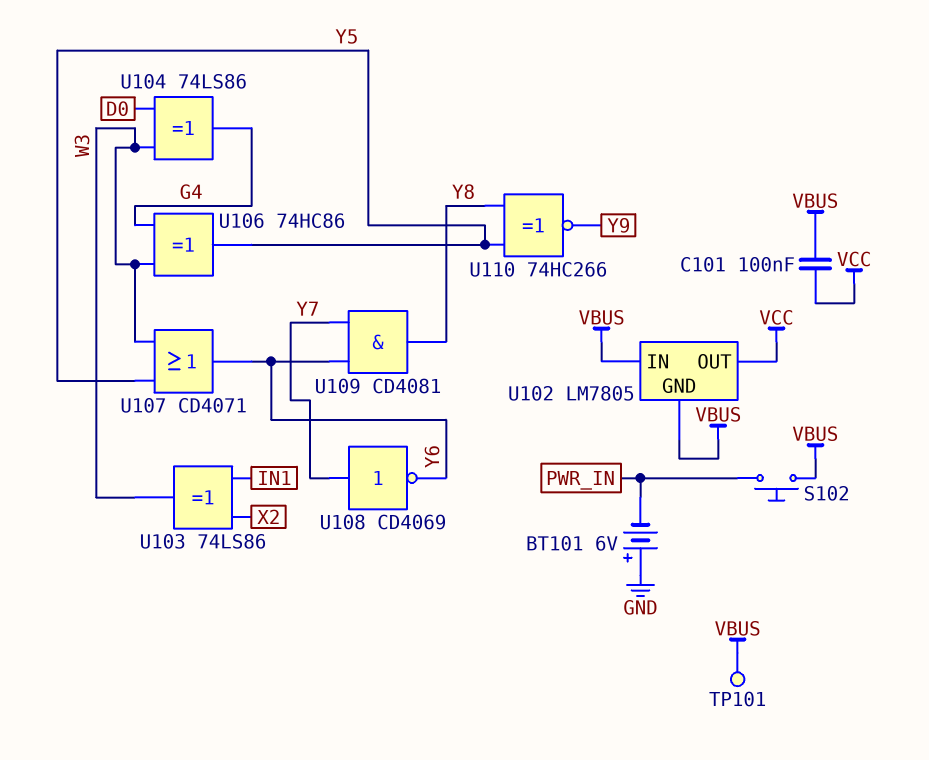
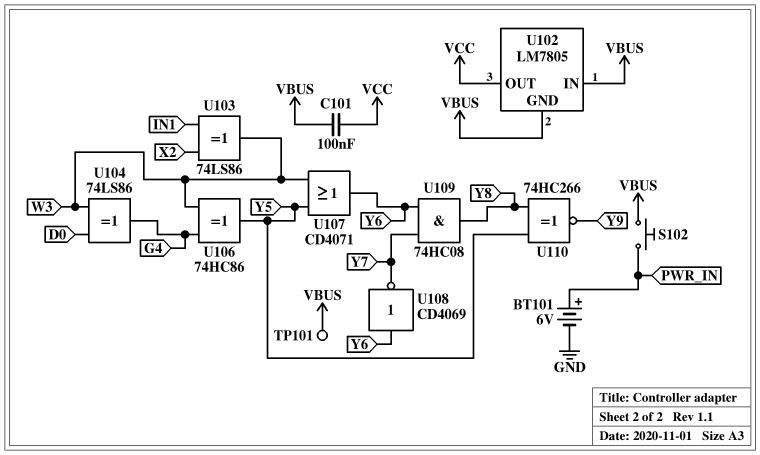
BT101: 6V (plus GND, minus PWR_IN) -> 6V (plus PWR_IN, minus GND)
U108: NOT CD4069 (in Y7, out Y6) -> NOT CD4069 (in Y6, out Y7)
U109: AND CD4081 (in Y6, in Y7, out Y8) -> AND 74HC08 (in Y6, in Y7, out Y8)

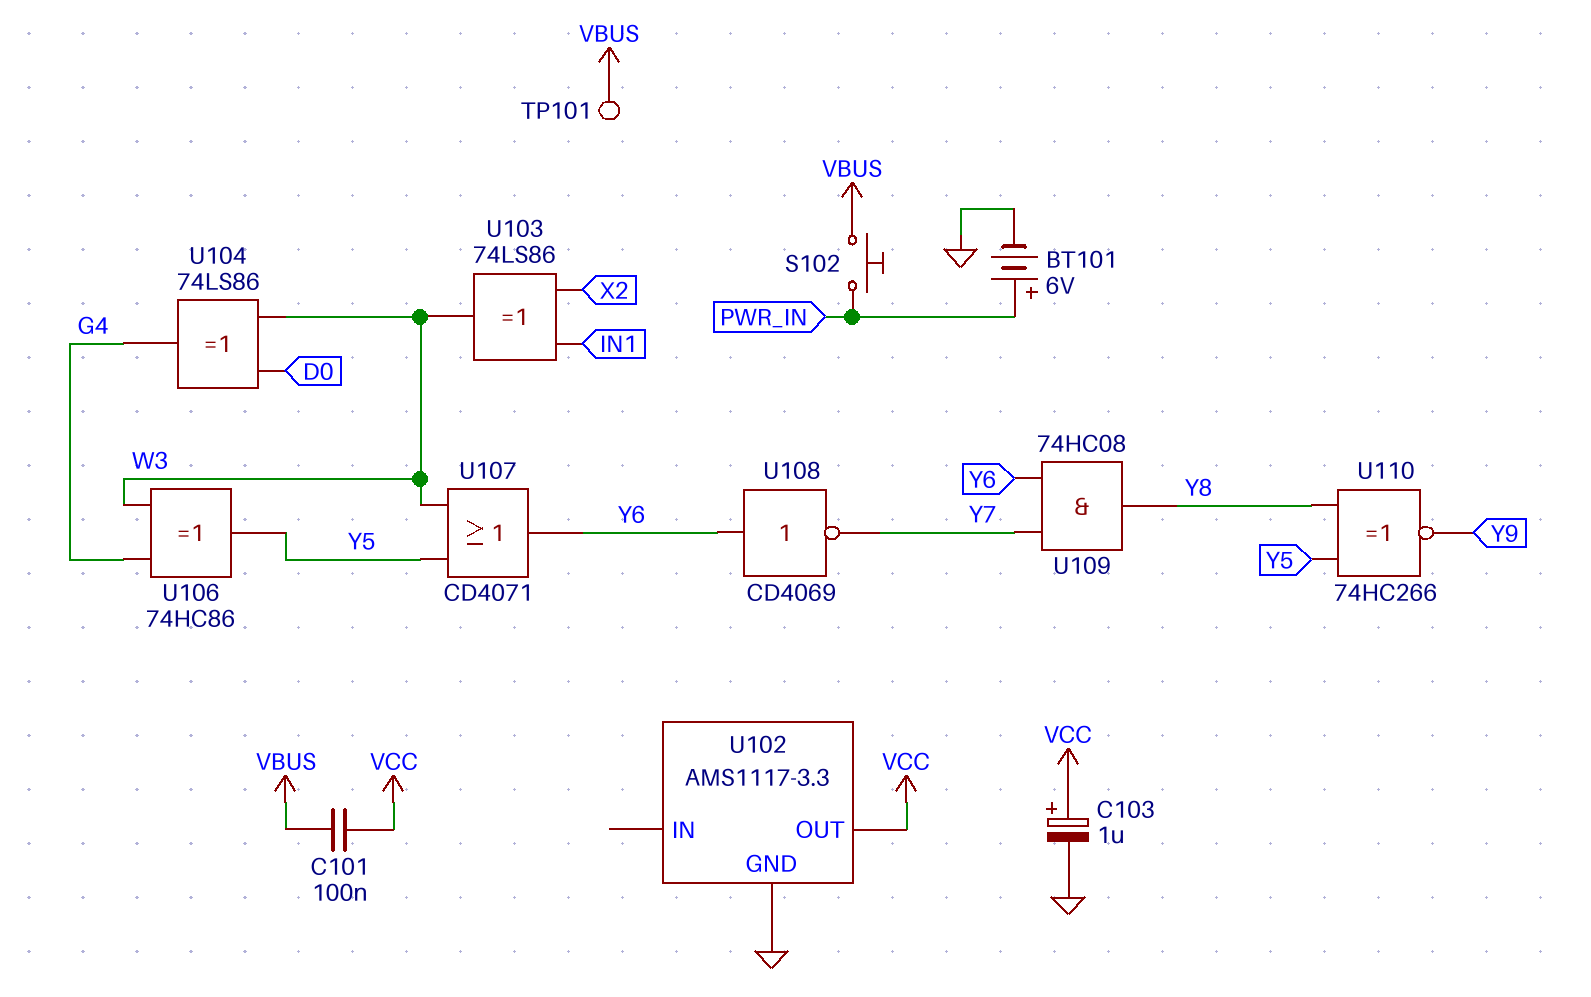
C103: none -> 1uF (plus VCC, minus GND)
U102: LM7805 -> AMS1117-3.3
U102 pin GND: VBUS -> GND
U102 pin IN: VBUS -> none

